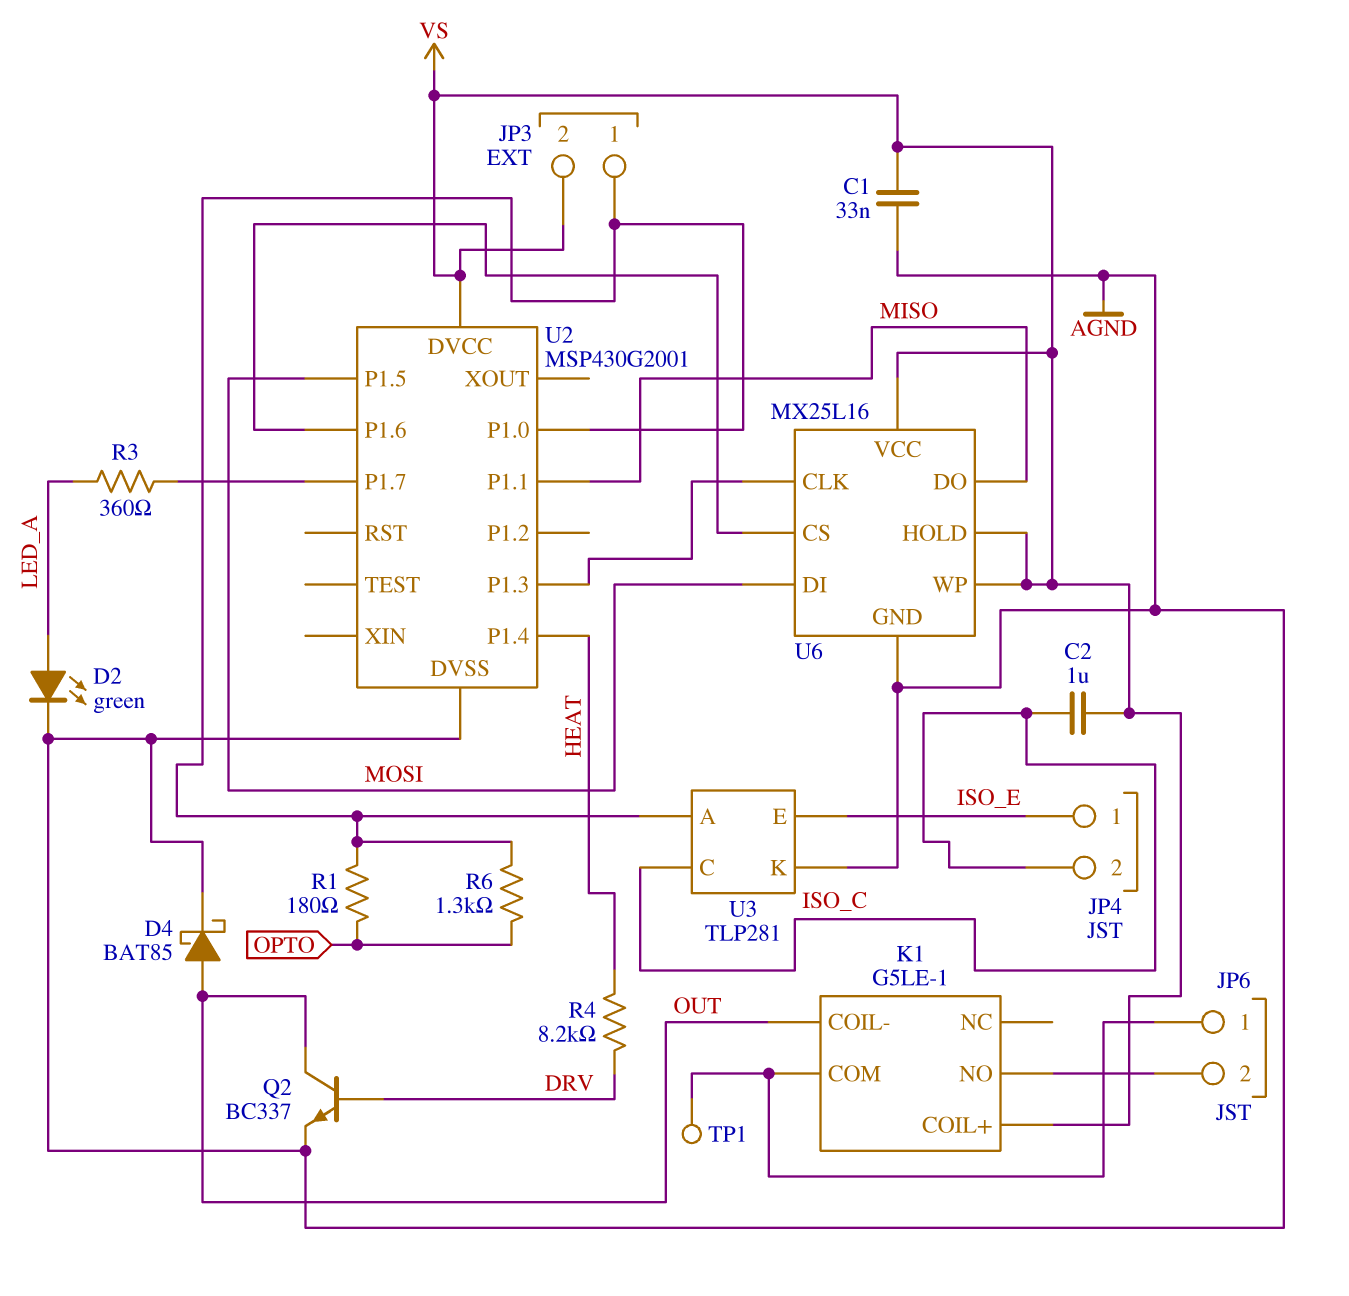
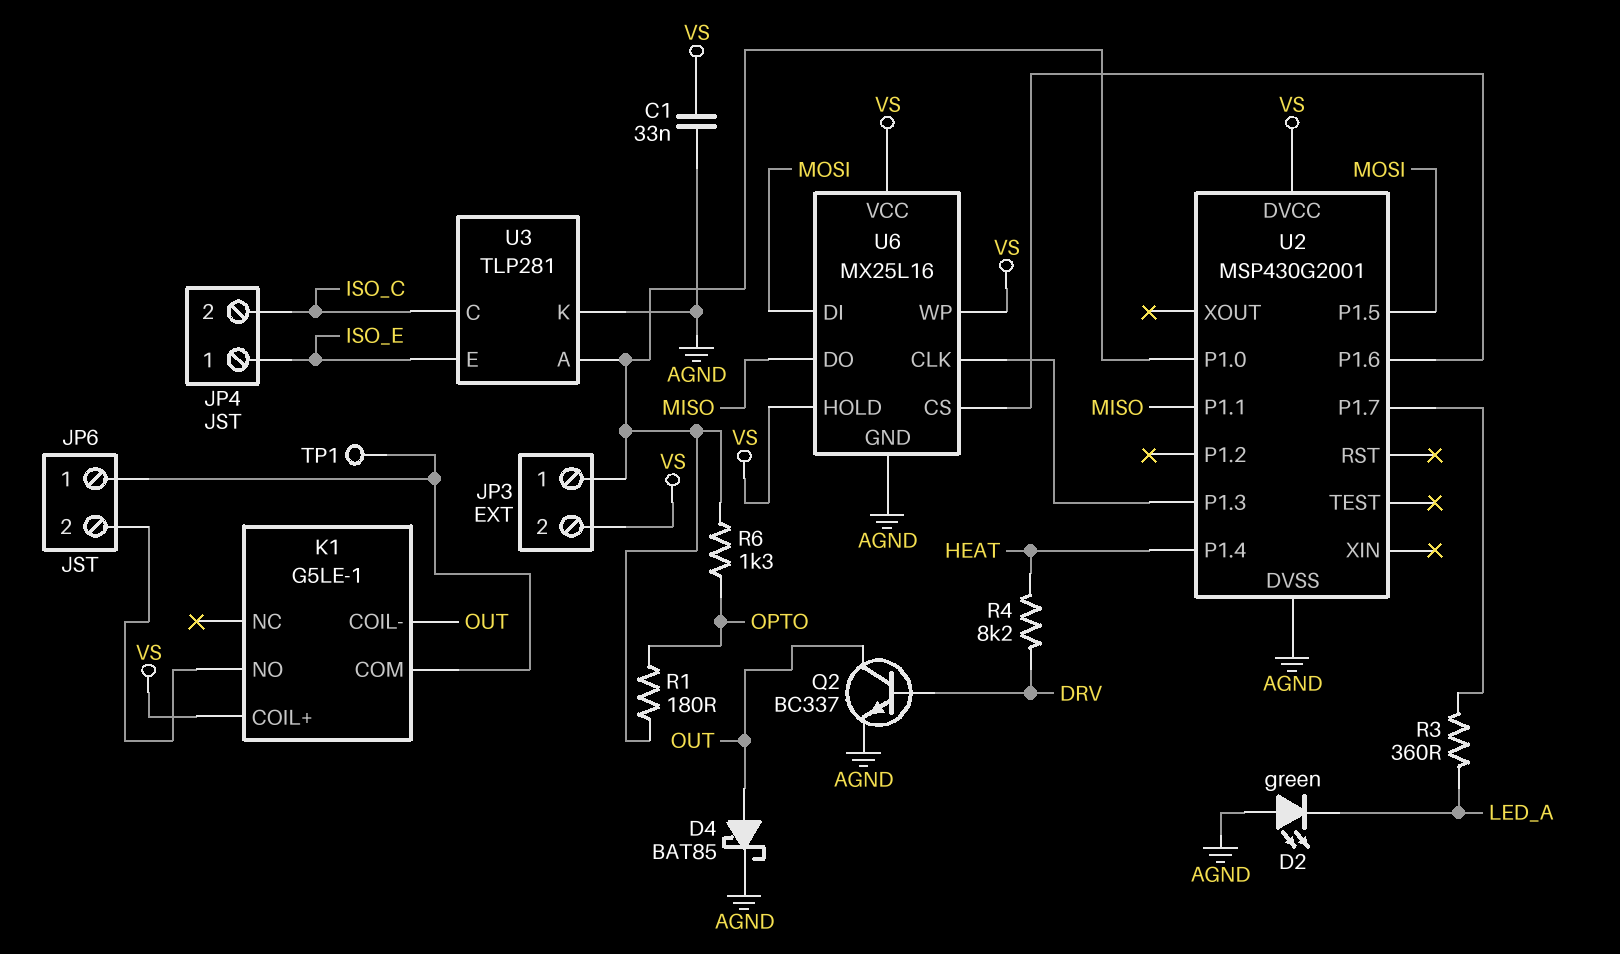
C2: 1uF (ISO_C, VS) -> none
D2: LED green (A LED_A, K AGND) -> LED green (A AGND, K LED_A)

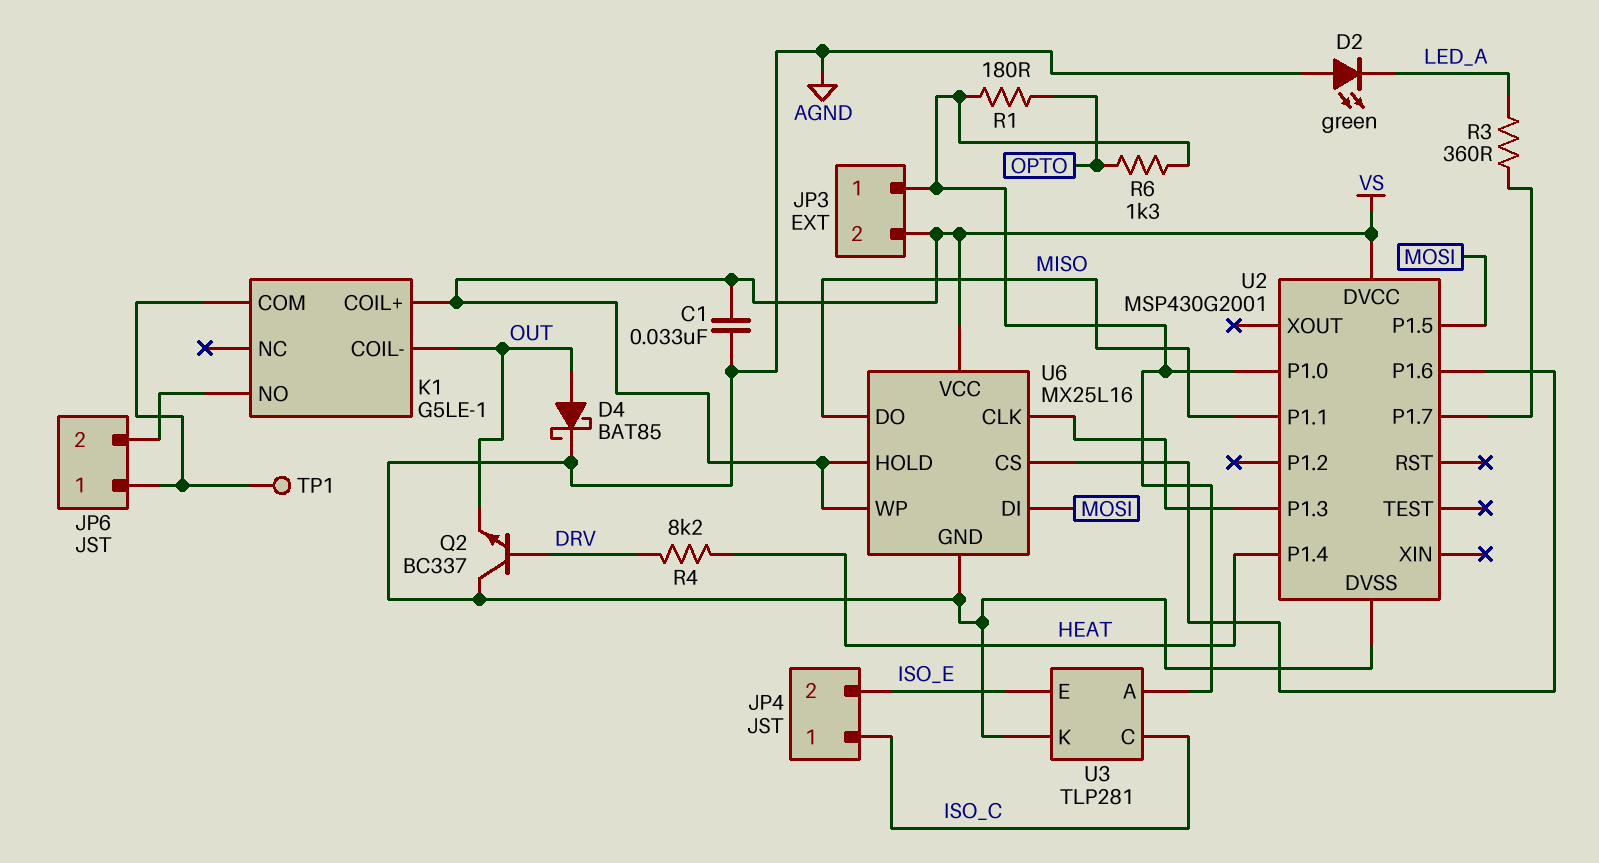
JP4 pin 1: ISO_E -> ISO_C
JP4 pin 2: ISO_C -> ISO_E
Q2: NPN BC337 (B DRV, C OUT, E AGND) -> NPN BC337 (B DRV, C AGND, E OUT)

